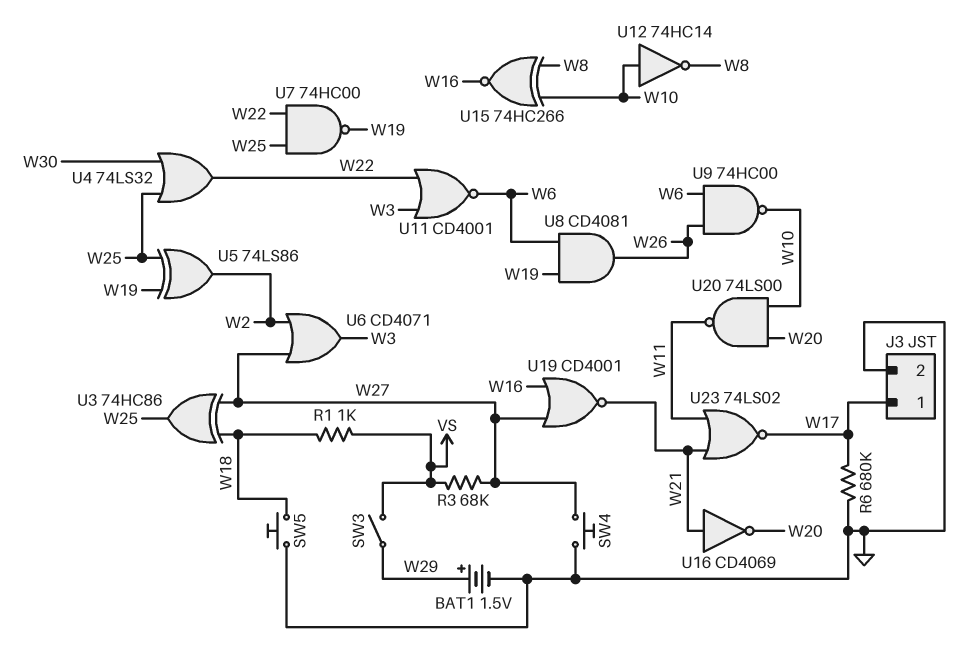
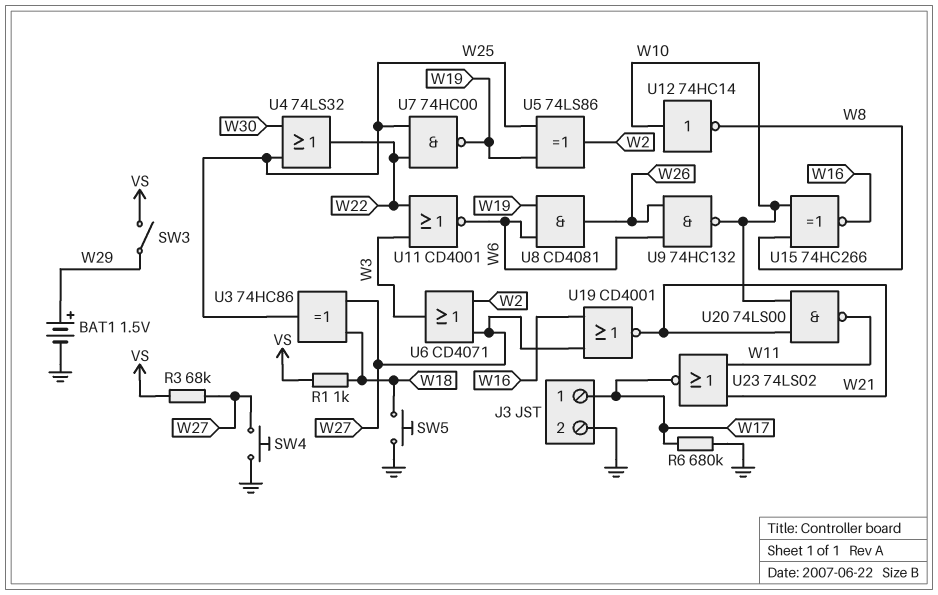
U9: NAND 74HC00 (in W6, in W26, out W10) -> NAND 74HC132 (in W6, in W26, out W10)
U16: NOT CD4069 (in W21, out W20) -> none
U20: NAND 74LS00 (in W10, in W20, out W11) -> NAND 74LS00 (in W10, in W21, out W11)

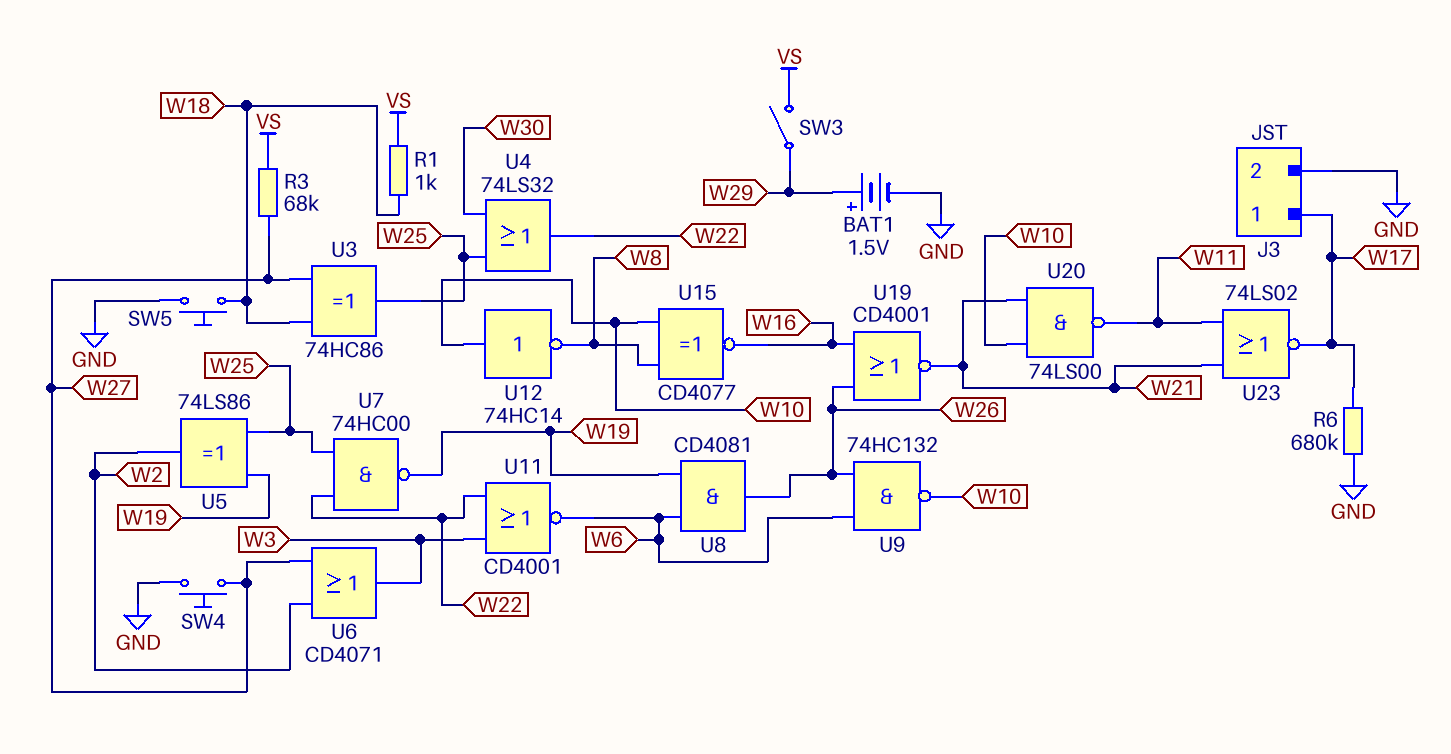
U15: XNOR 74HC266 (in W8, in W10, out W16) -> XNOR CD4077 (in W8, in W10, out W16)
U19: NOR CD4001 (in W16, in W27, out W21) -> NOR CD4001 (in W16, in W26, out W21)

